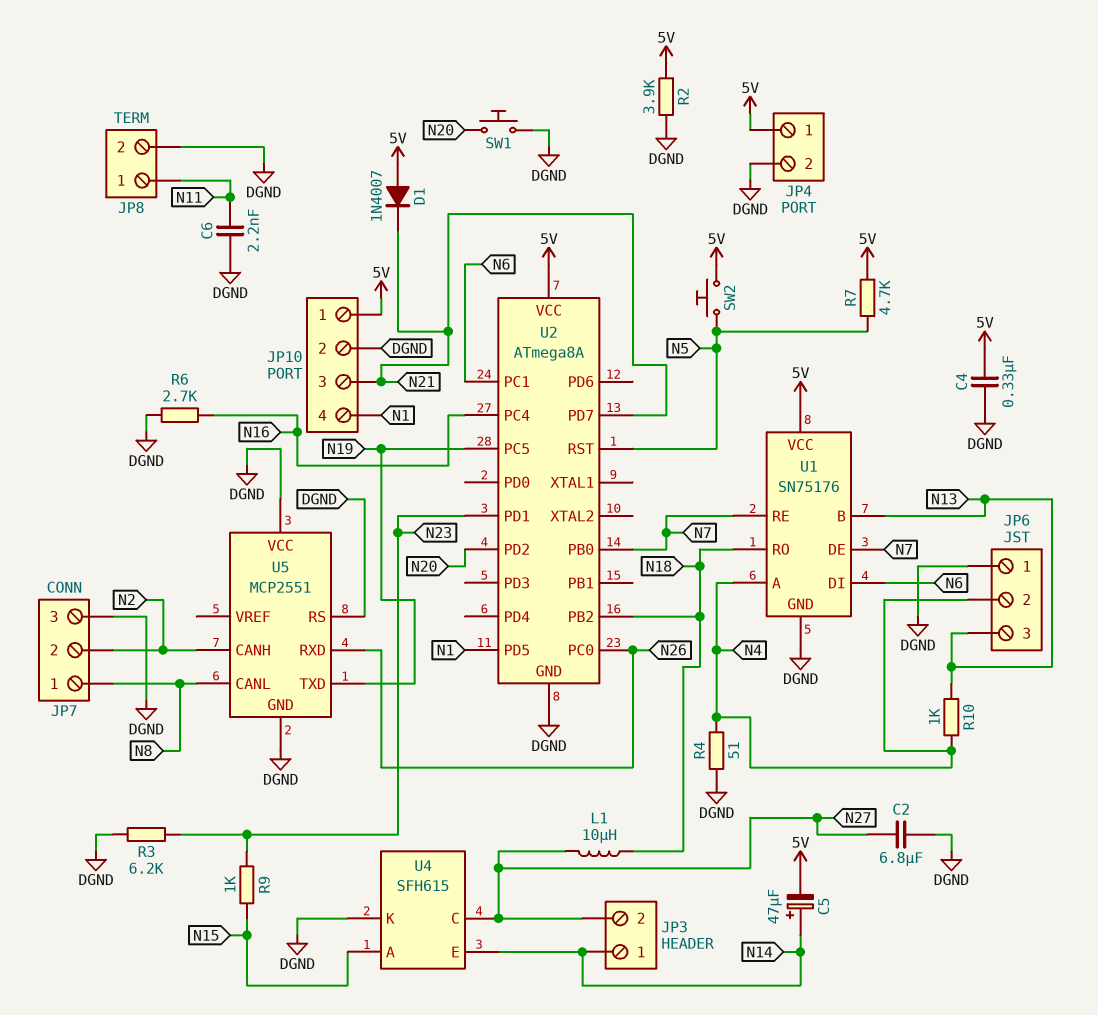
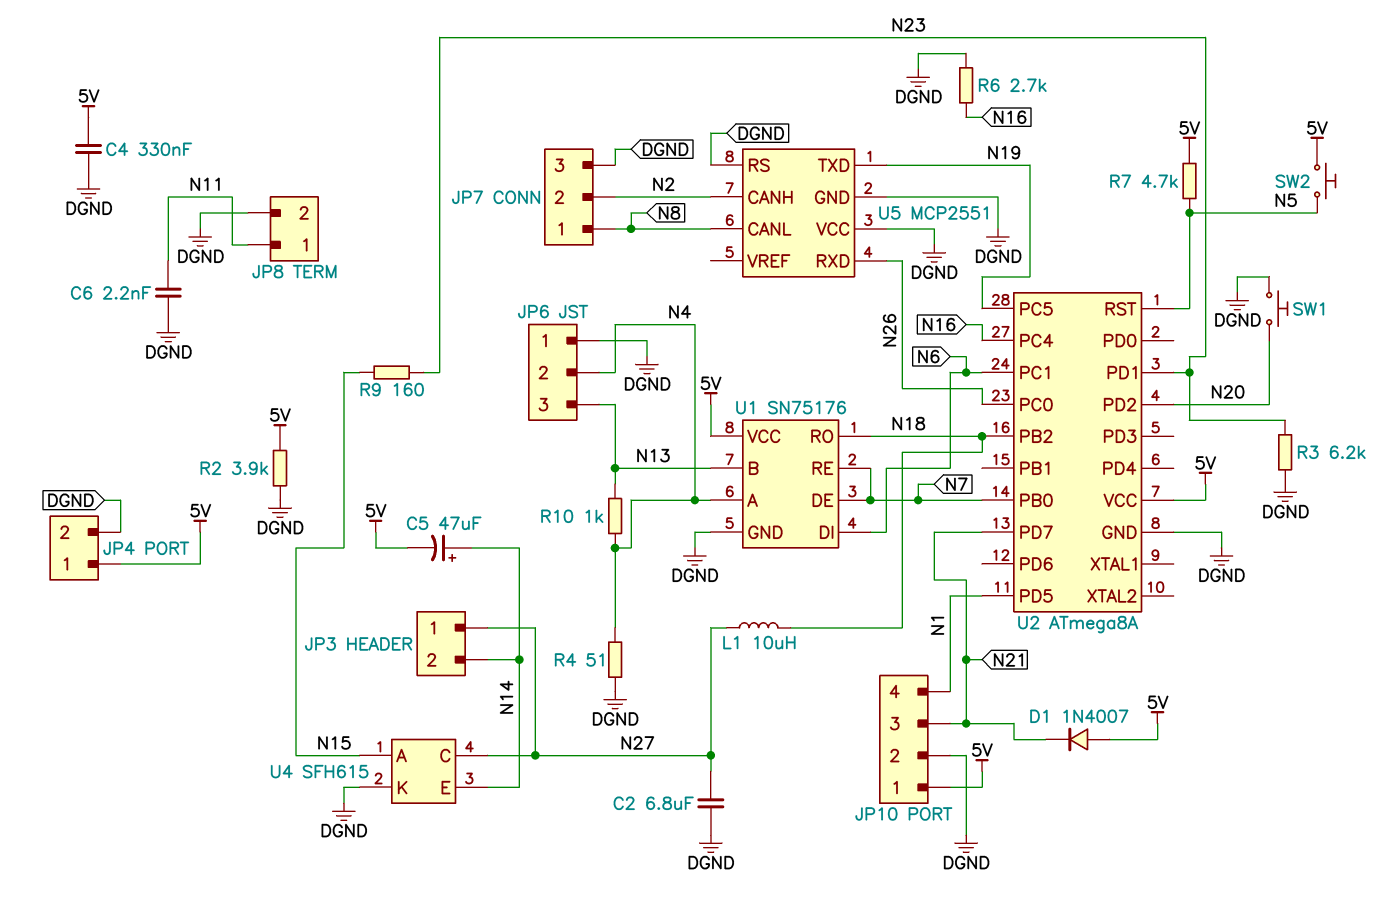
JP3 pin 1: N14 -> N27
JP3 pin 2: N27 -> N14
R9: 1k (N15, N23) -> 160 (N15, N23)

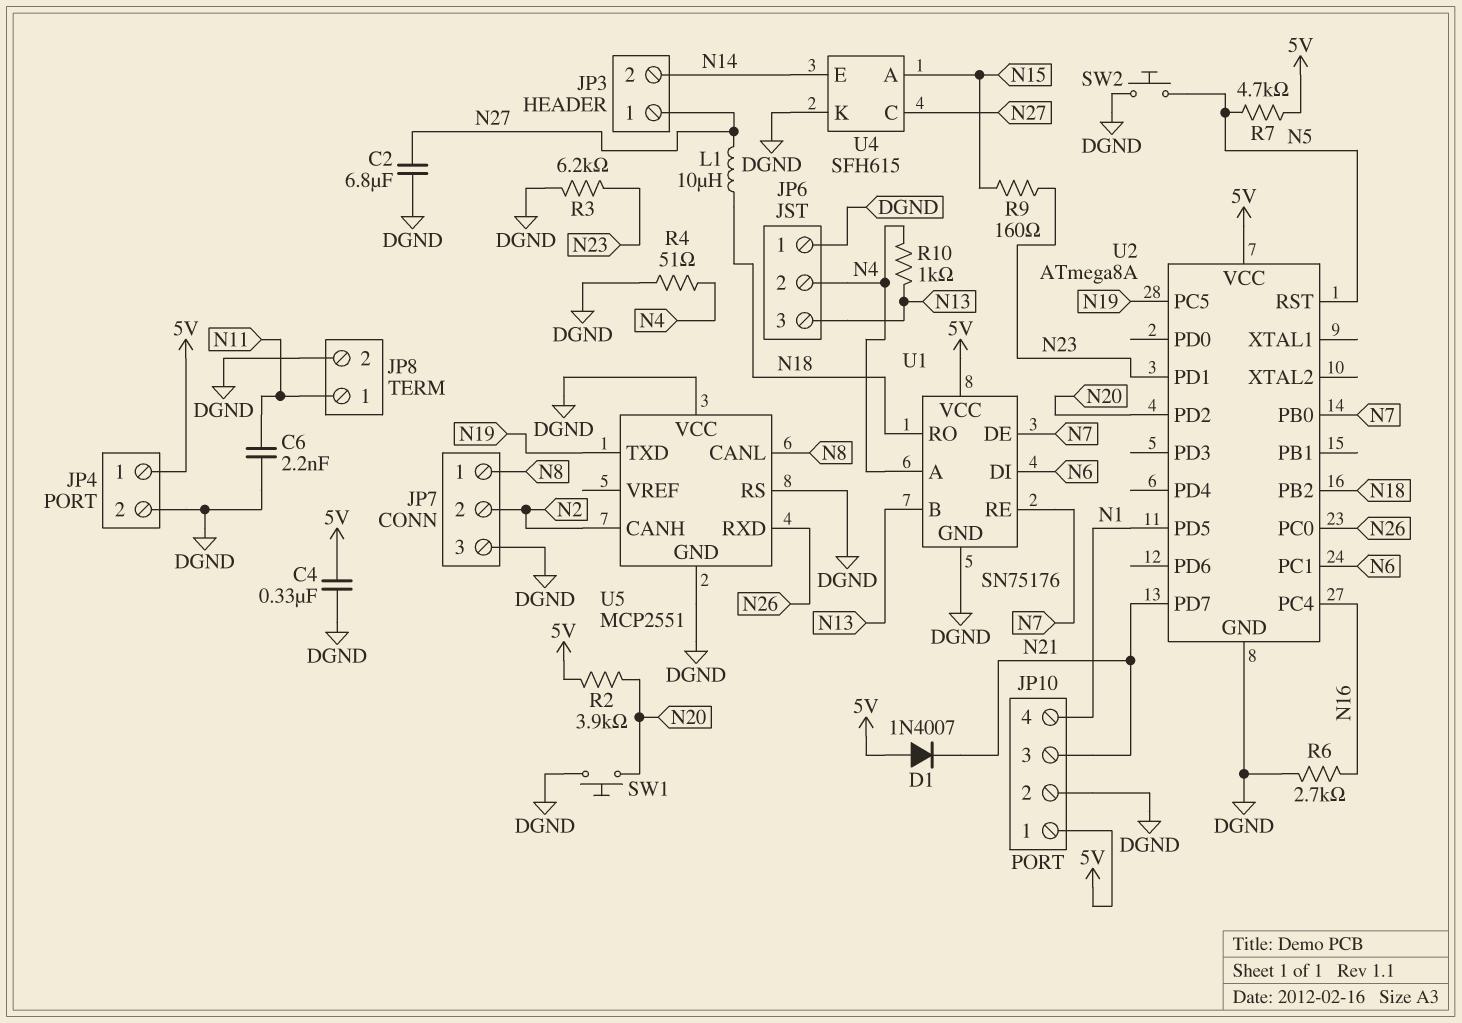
C5: 47uF (plus N14, minus 5V) -> none
R2: 3.9k (5V, DGND) -> 3.9k (5V, N20)
SW2: button (5V, N5) -> button (DGND, N5)

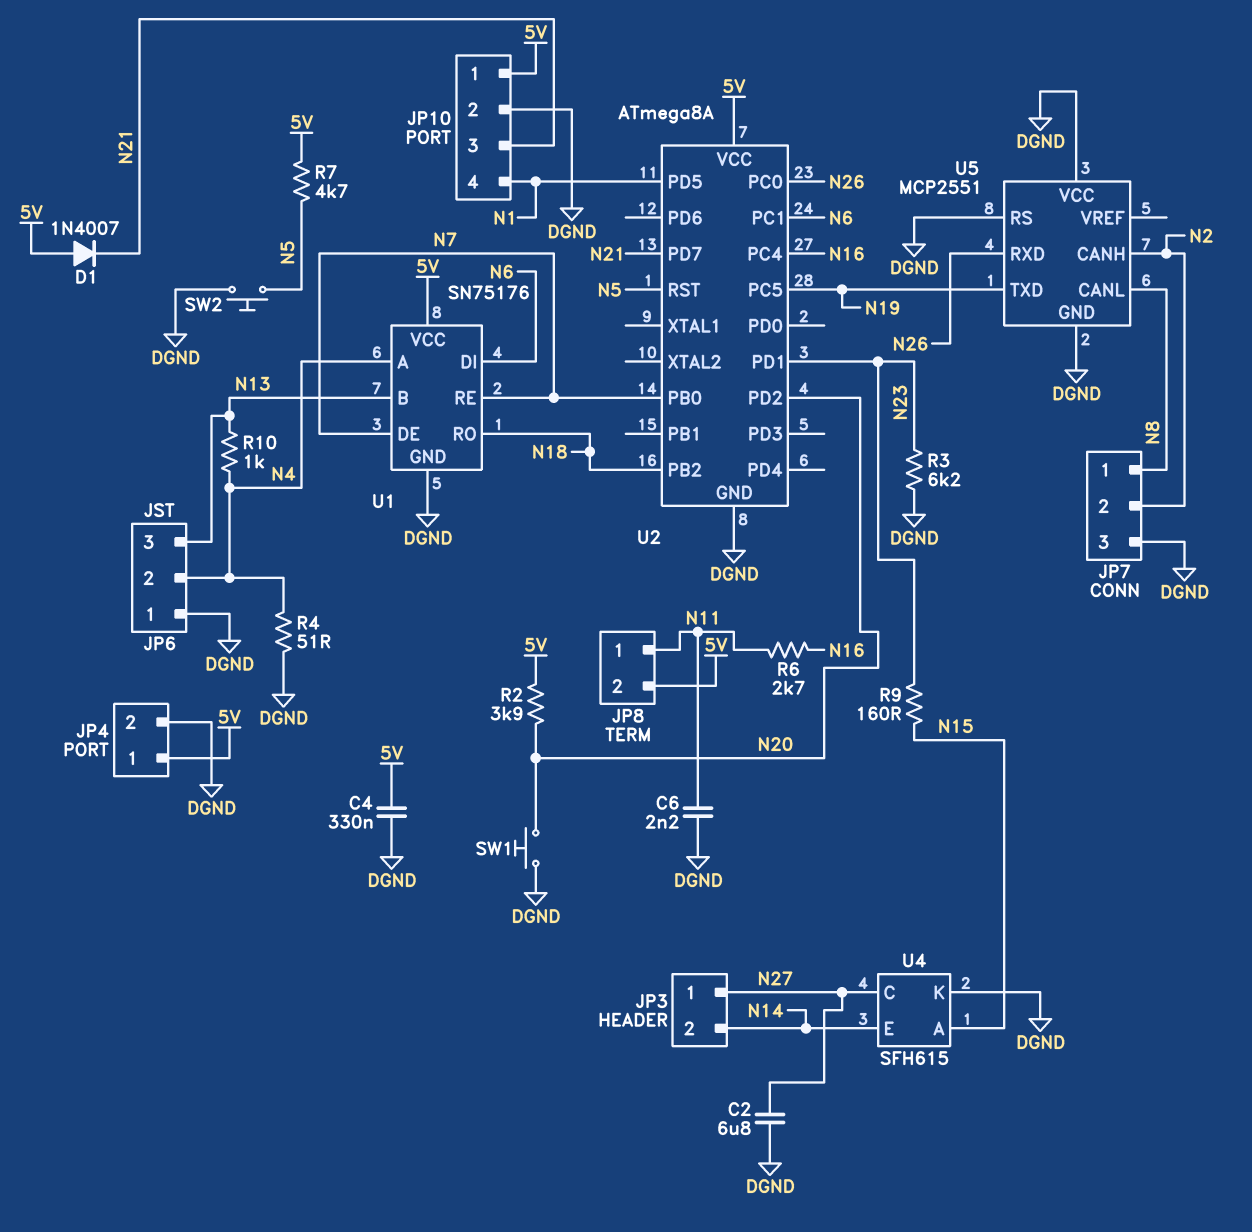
JP8 pin 2: DGND -> 5V
L1: 10uH (N18, N27) -> none
R6: 2.7k (DGND, N16) -> 2.7k (N11, N16)

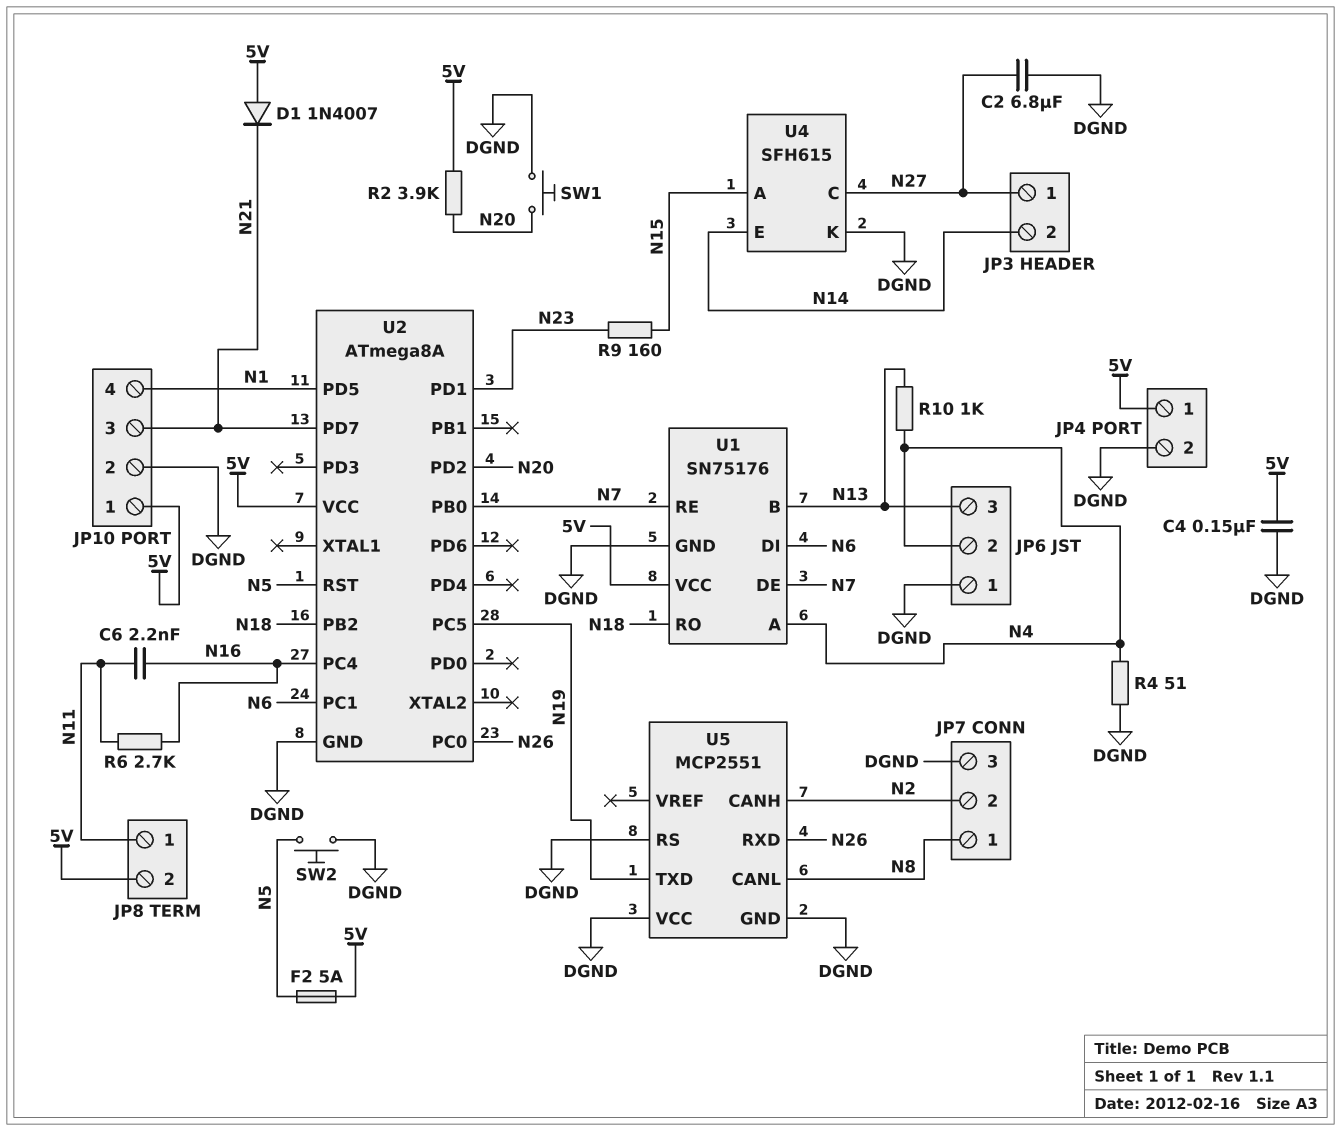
C4: 330nF (5V, DGND) -> 150nF (5V, DGND)
C6: 2.2nF (DGND, N11) -> 2.2nF (N11, N16)
F2: none -> 5A (5V, N5)
R3: 6.2k (DGND, N23) -> none
R7: 4.7k (5V, N5) -> none

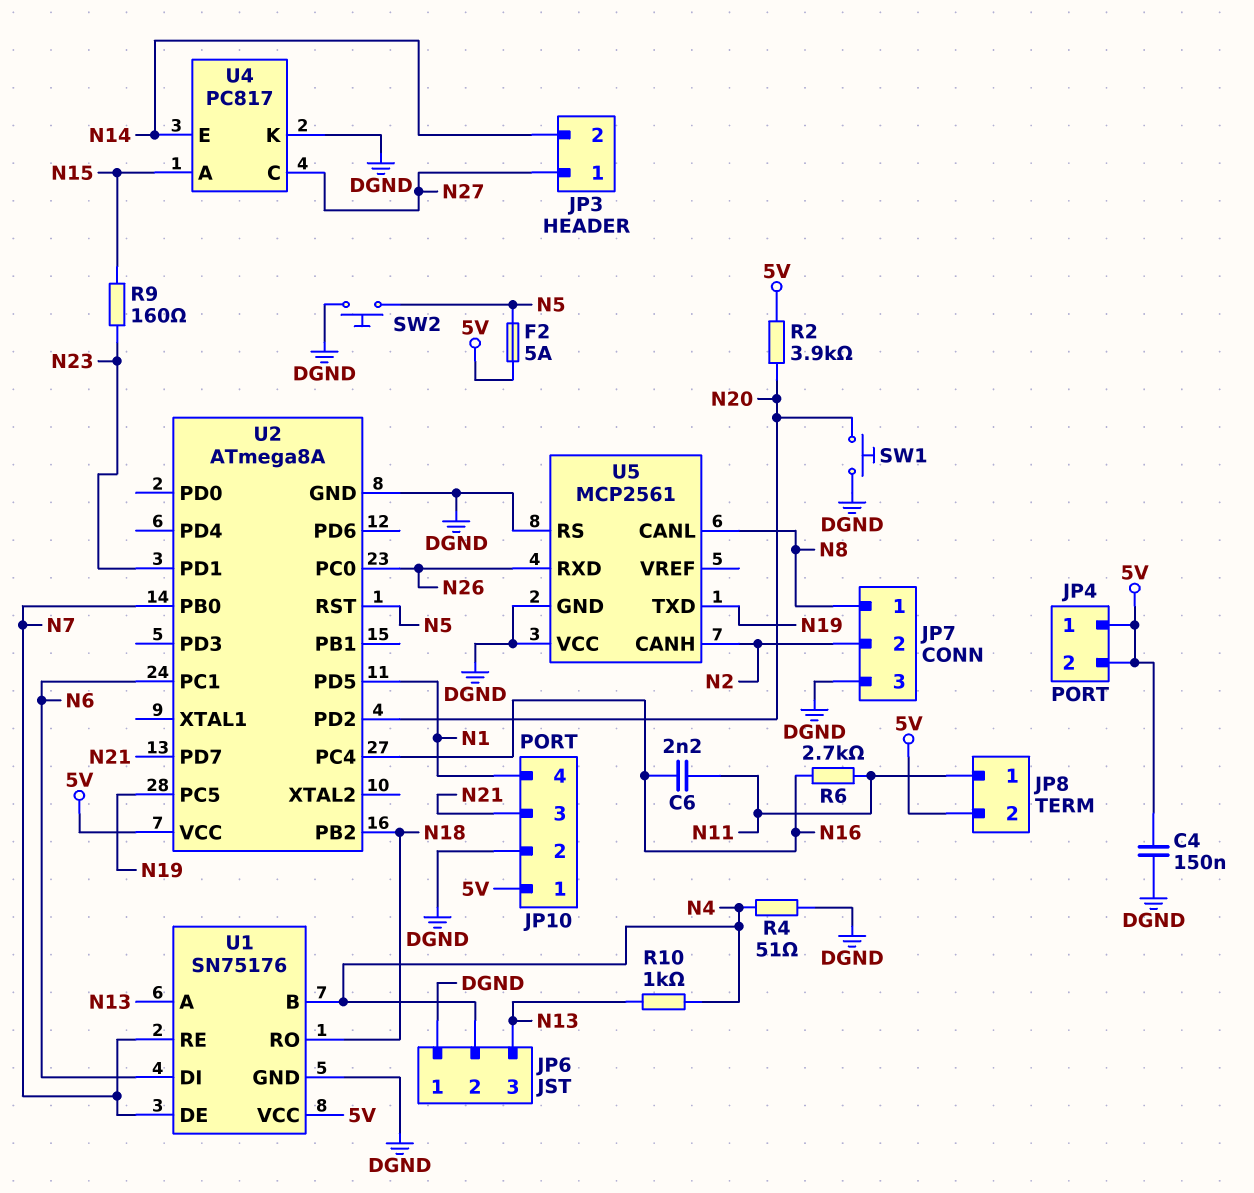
C2: 6.8uF (DGND, N27) -> none
D1: diode 1N4007 (A 5V, K N21) -> none
JP4 pin 2: DGND -> 5V
U1 pin A: N4 -> N13
U1 pin B: N13 -> N4
U4: SFH615 -> PC817
U5: MCP2551 -> MCP2561

